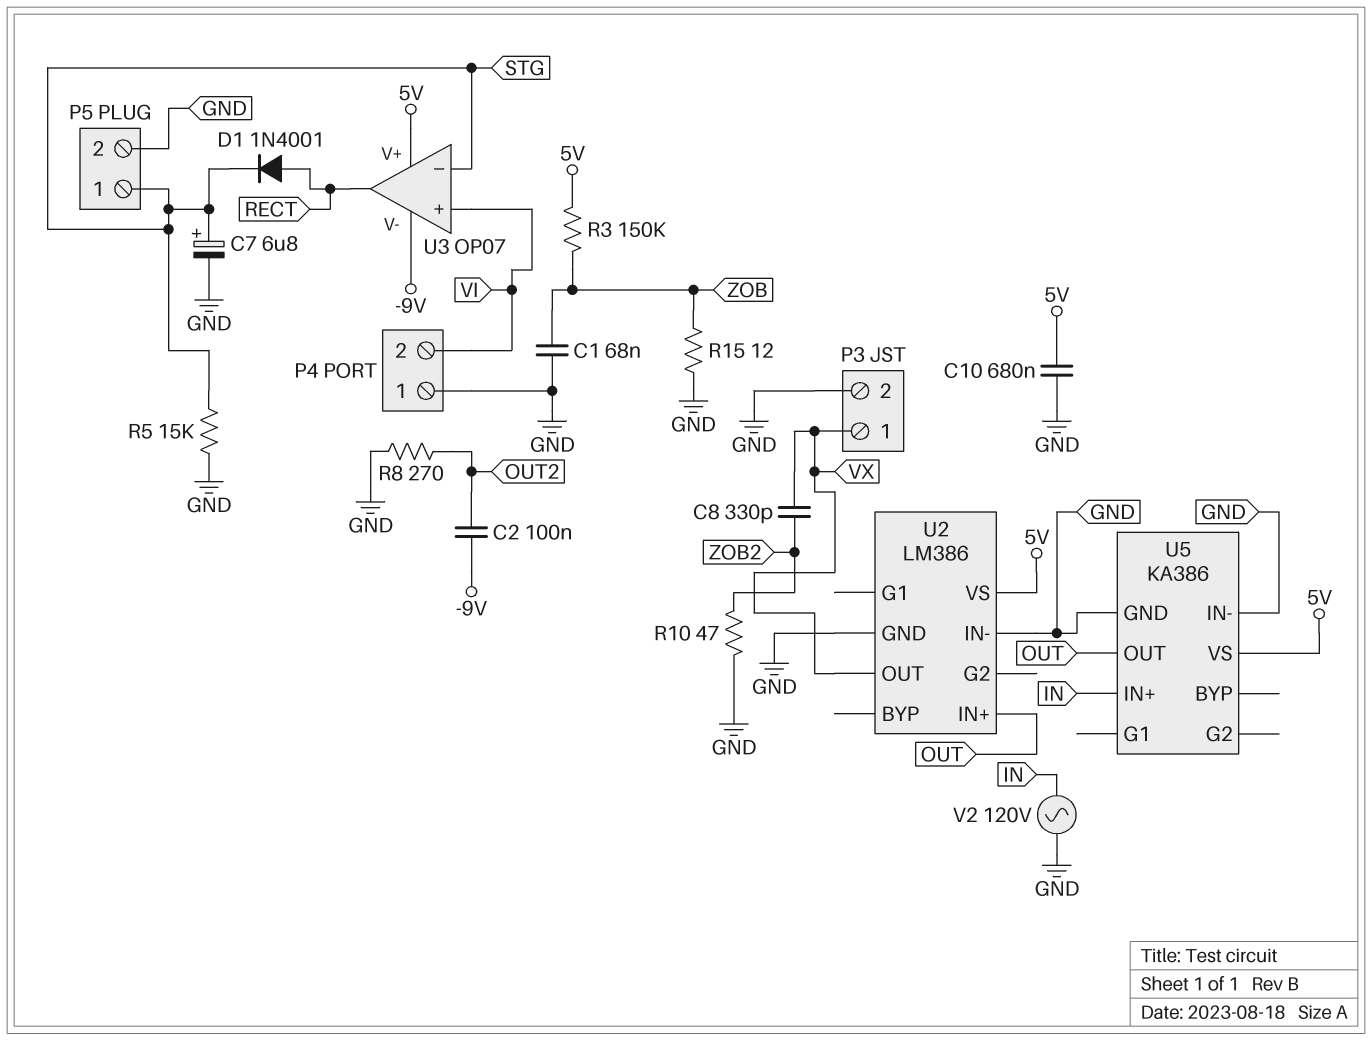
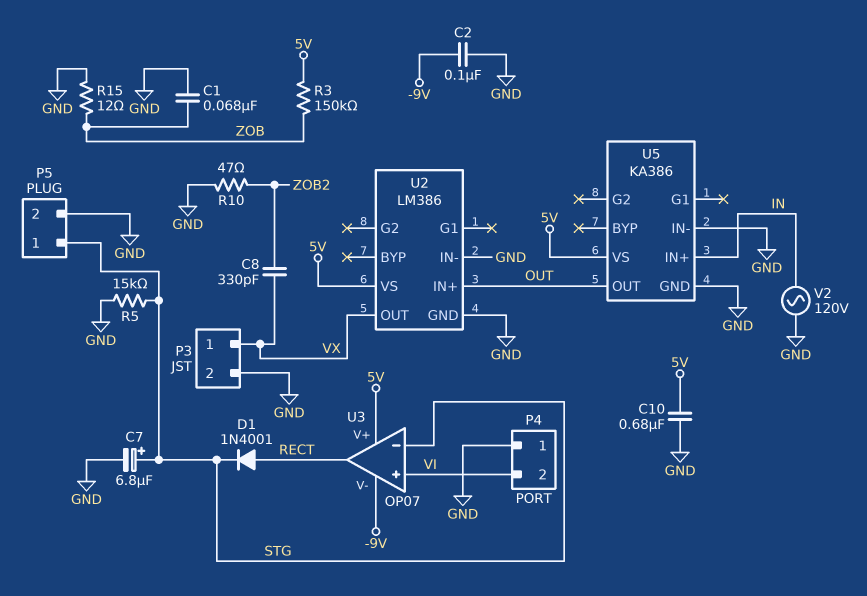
C2: 100nF (-9V, OUT2) -> 100nF (-9V, GND)
R8: 270 (GND, OUT2) -> none

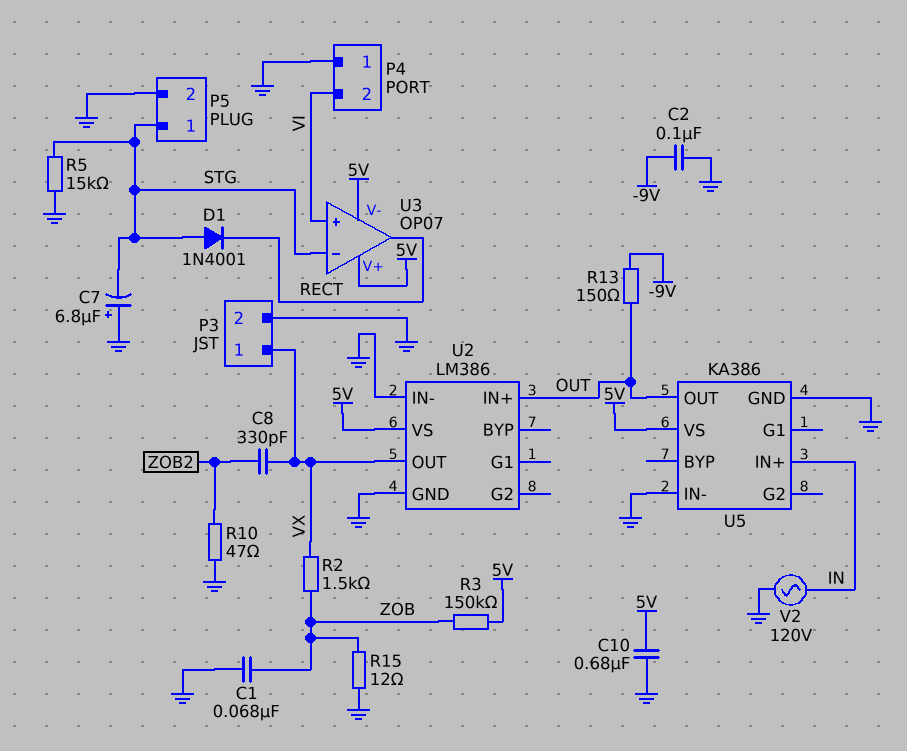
C7: 6.8uF (plus STG, minus GND) -> 6.8uF (plus GND, minus STG)
D1: diode 1N4001 (A RECT, K STG) -> diode 1N4001 (A STG, K RECT)
R2: none -> 1.5k (VX, ZOB)
R13: none -> 150 (-9V, OUT)
U3 pin V-: -9V -> 5V

